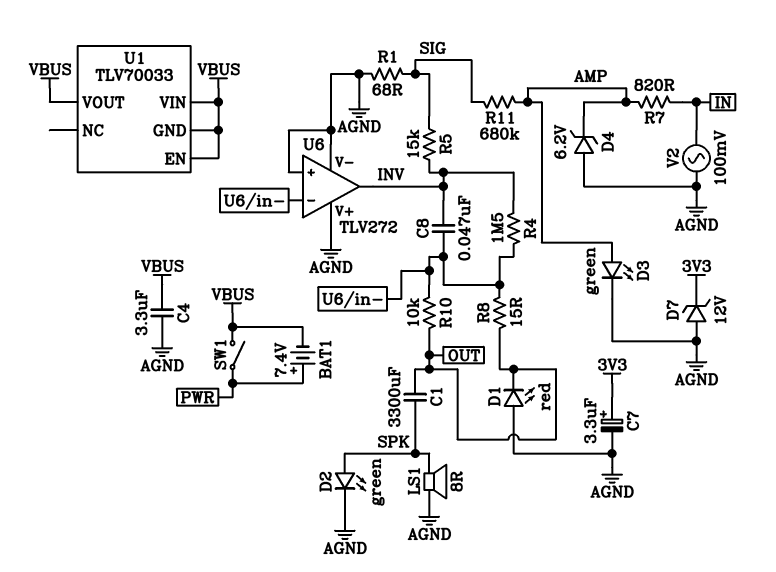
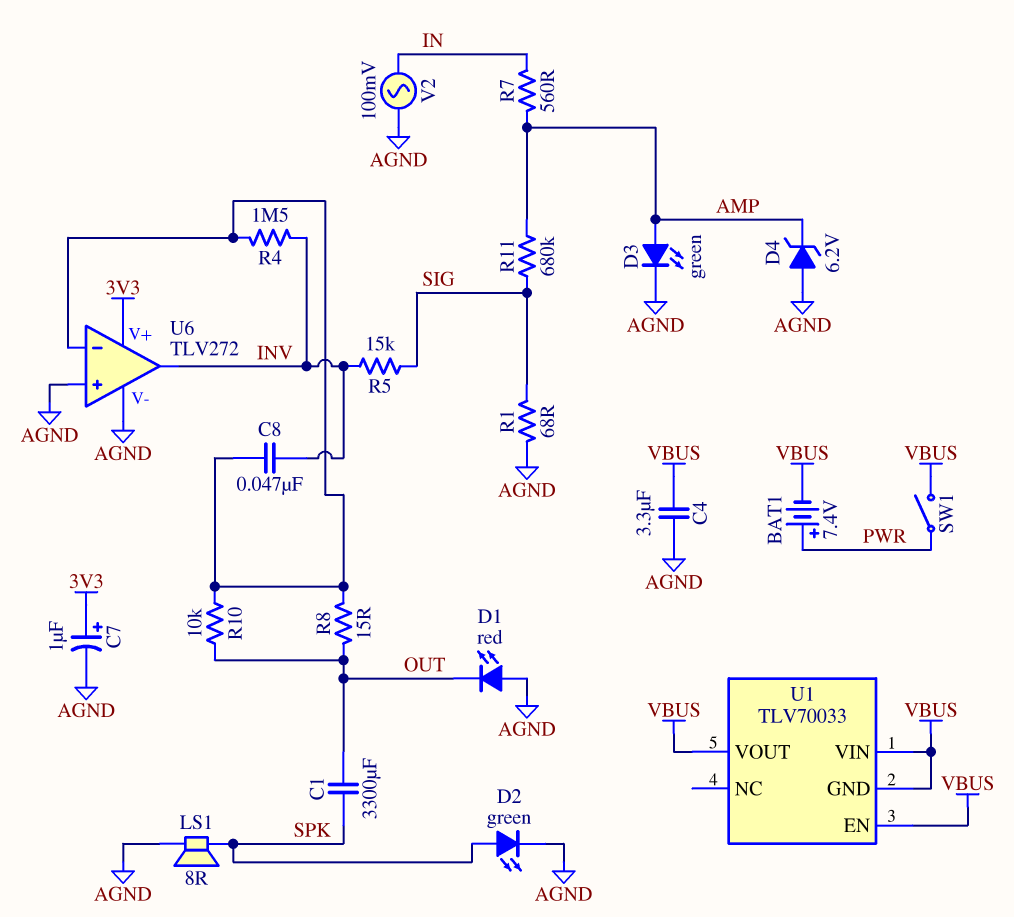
C7: 3.3uF (plus 3V3, minus AGND) -> 1uF (plus 3V3, minus AGND)
D7: zener 12V (A AGND, K 3V3) -> none
R7: 820 (AMP, IN) -> 560 (AMP, IN)
U6 pin V+: AGND -> 3V3

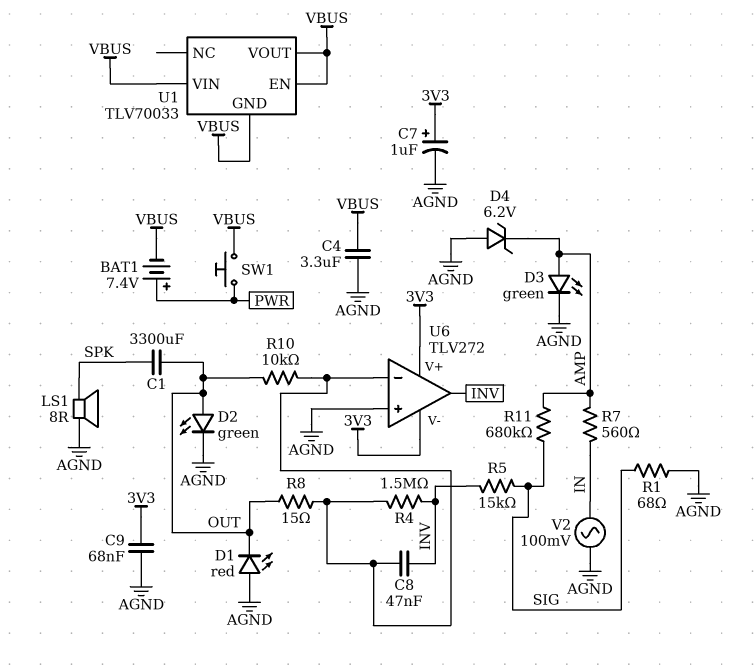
C9: none -> 68nF (3V3, AGND)
D2: LED green (A SPK, K AGND) -> LED green (A OUT, K AGND)
SW1: switch (PWR, VBUS) -> button (PWR, VBUS)
U6 pin V-: AGND -> 3V3

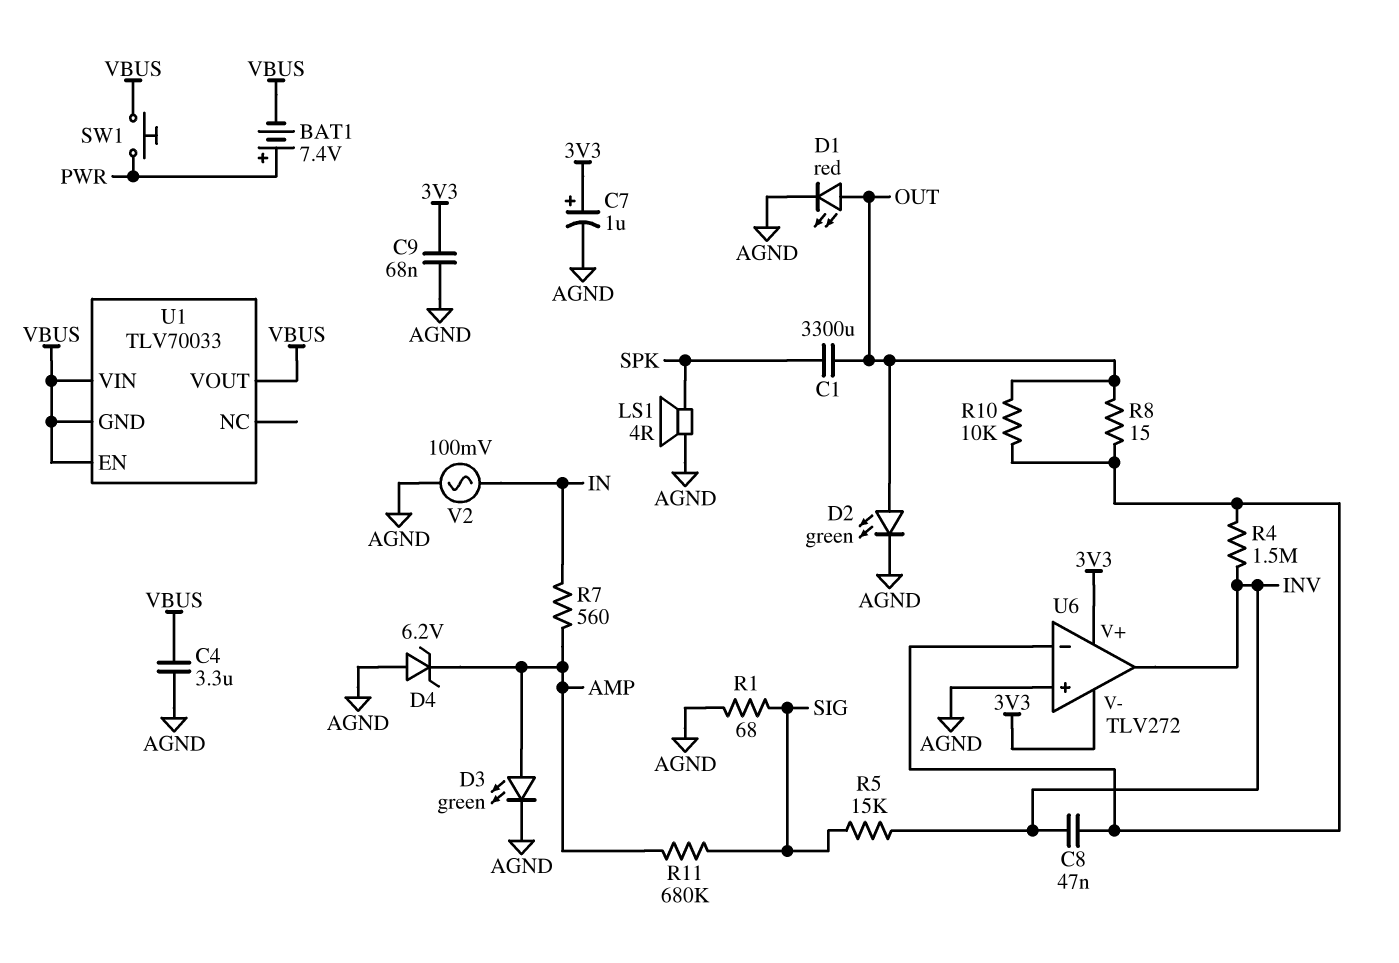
D1: LED red (A AGND, K OUT) -> LED red (A OUT, K AGND)
LS1: speaker 8R (AGND, SPK) -> speaker 4R (AGND, SPK)

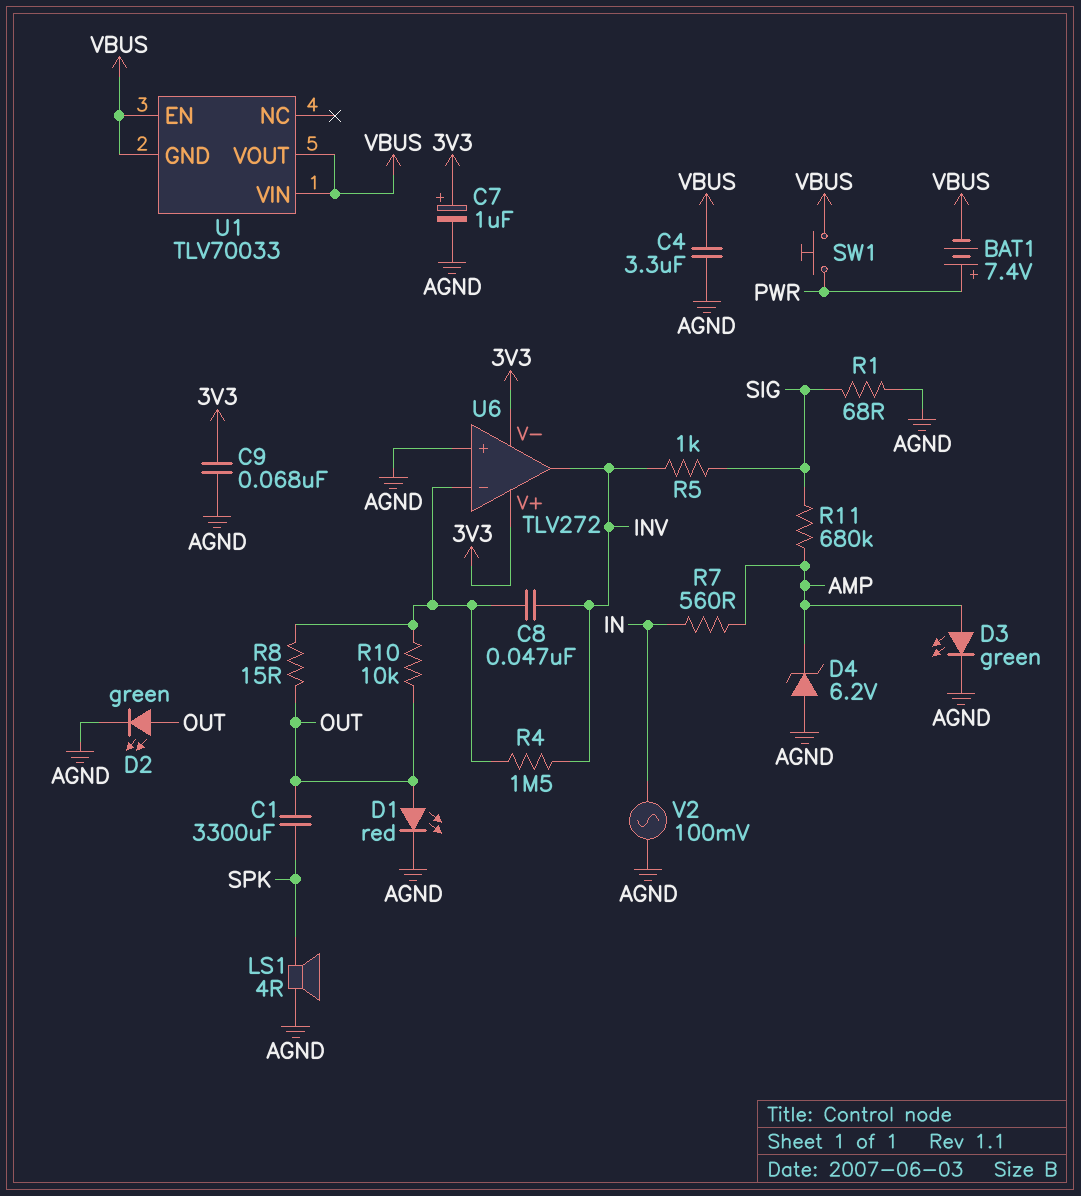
R5: 15k (INV, SIG) -> 1k (INV, SIG)

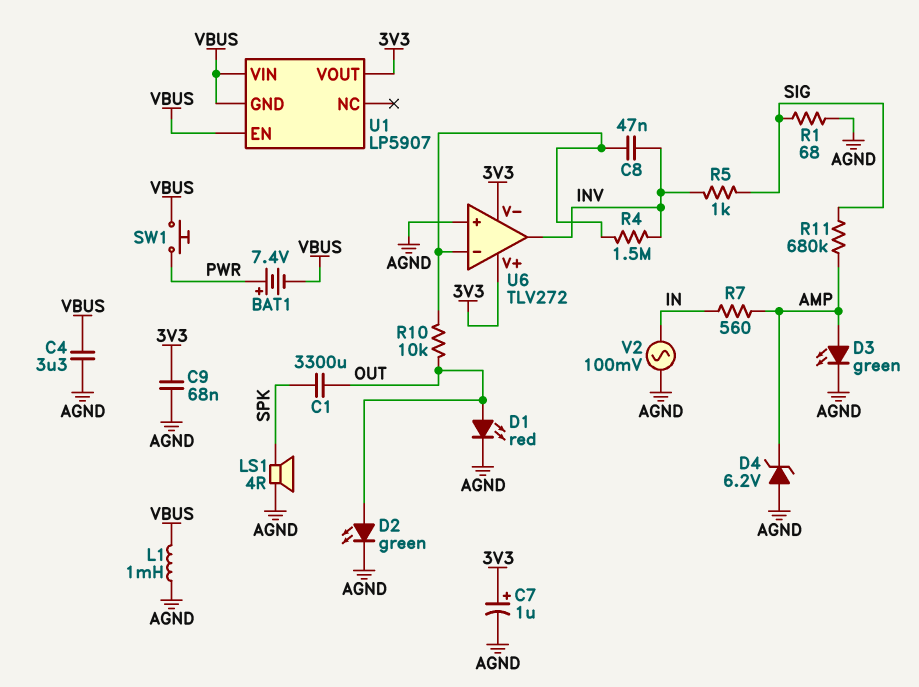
L1: none -> 1mH (AGND, VBUS)
R8: 15 (OUT, U6/in-) -> none
U1: TLV70033 -> LP5907
U1 pin VOUT: VBUS -> 3V3

